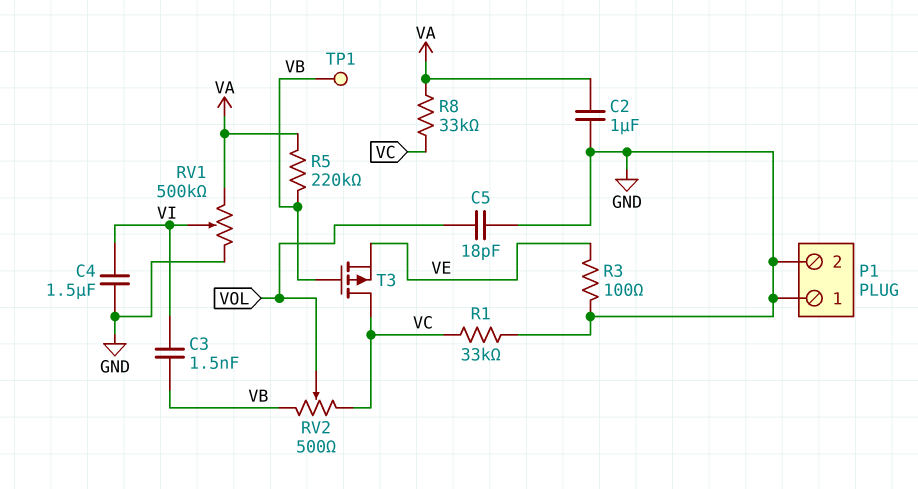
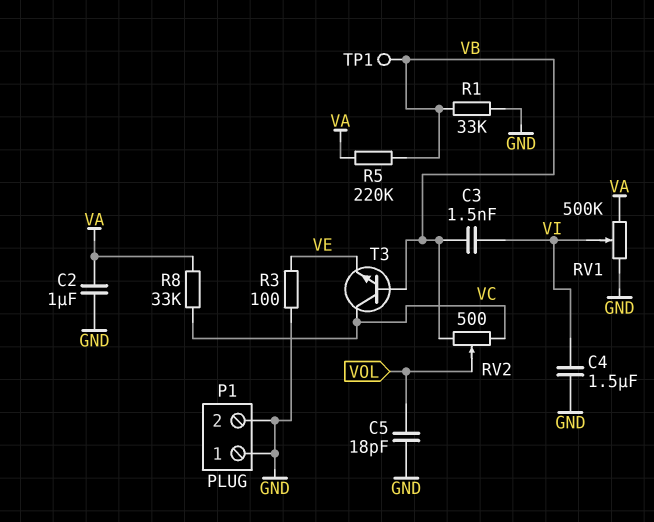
R1: 33k (GND, VC) -> 33k (GND, VB)
T3: PMOS (G VB, D VC, S VE) -> NPN (B VB, C VC, E VE)

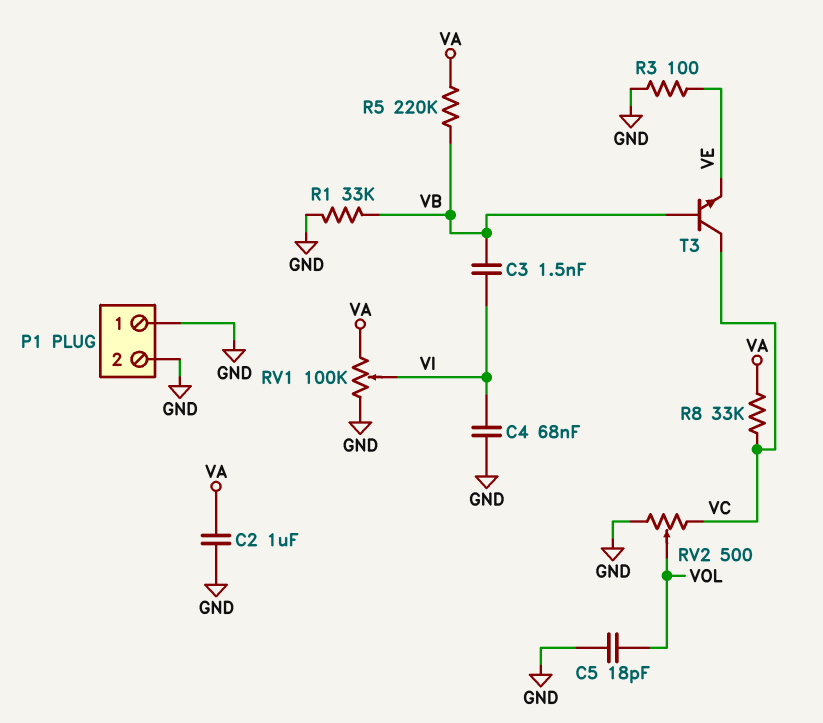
C4: 1.5uF (GND, VI) -> 68nF (GND, VI)
RV1: 500k (GND, VA, wiper VI) -> 100k (GND, VA, wiper VI)
RV2: 500 (VB, VC, wiper VOL) -> 500 (GND, VC, wiper VOL)
TP1: test point (VB) -> none

